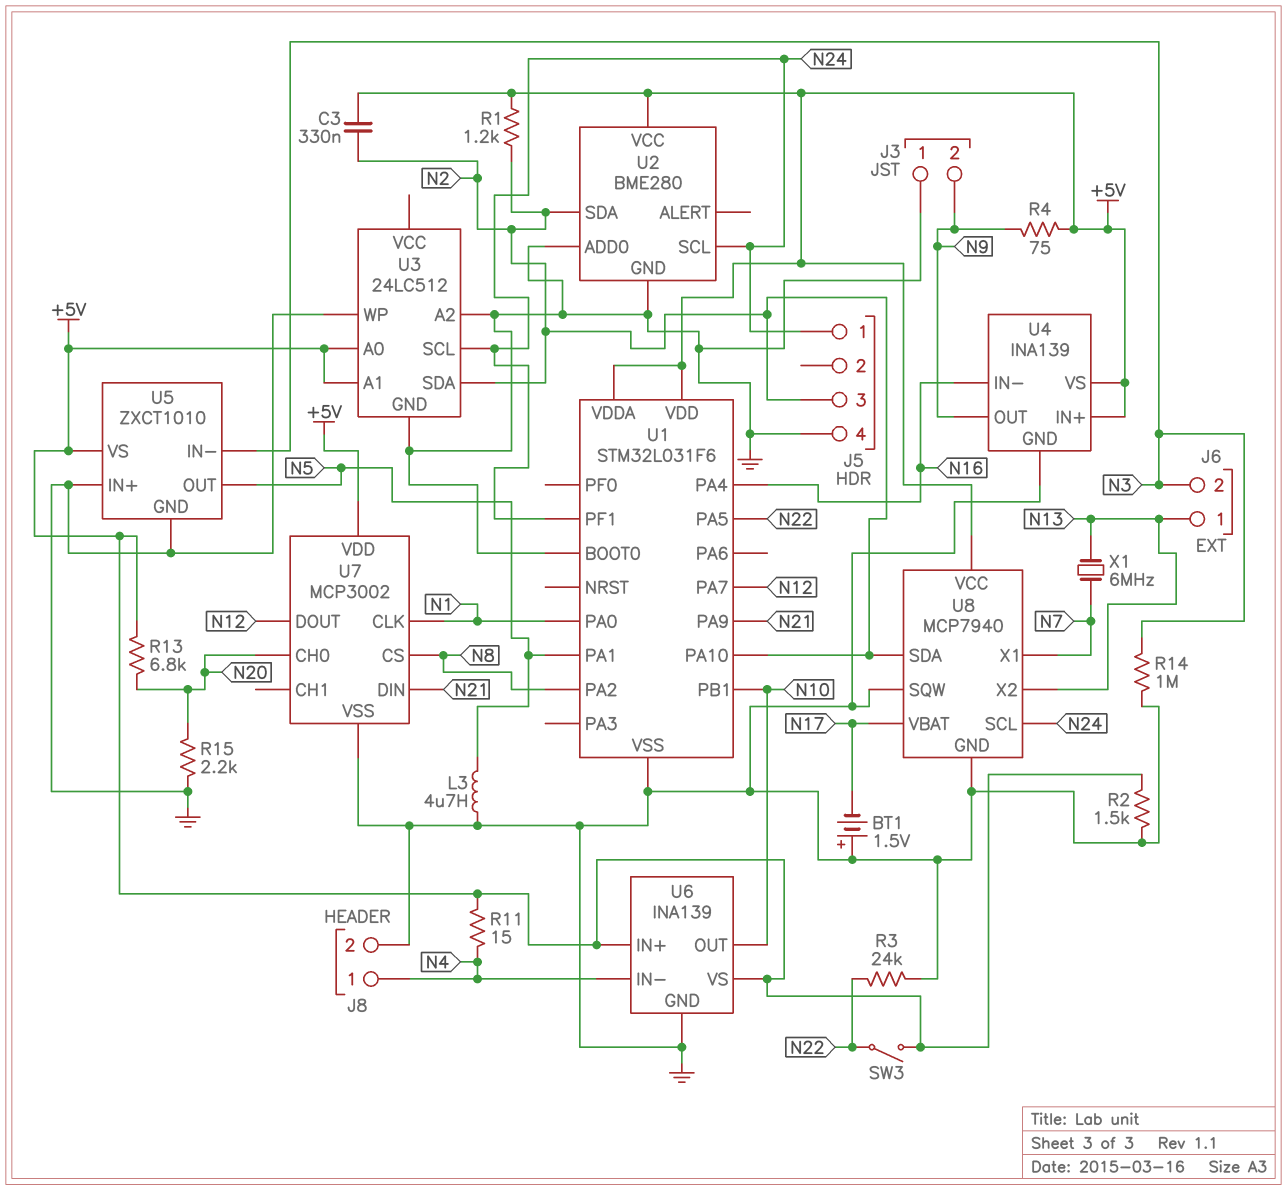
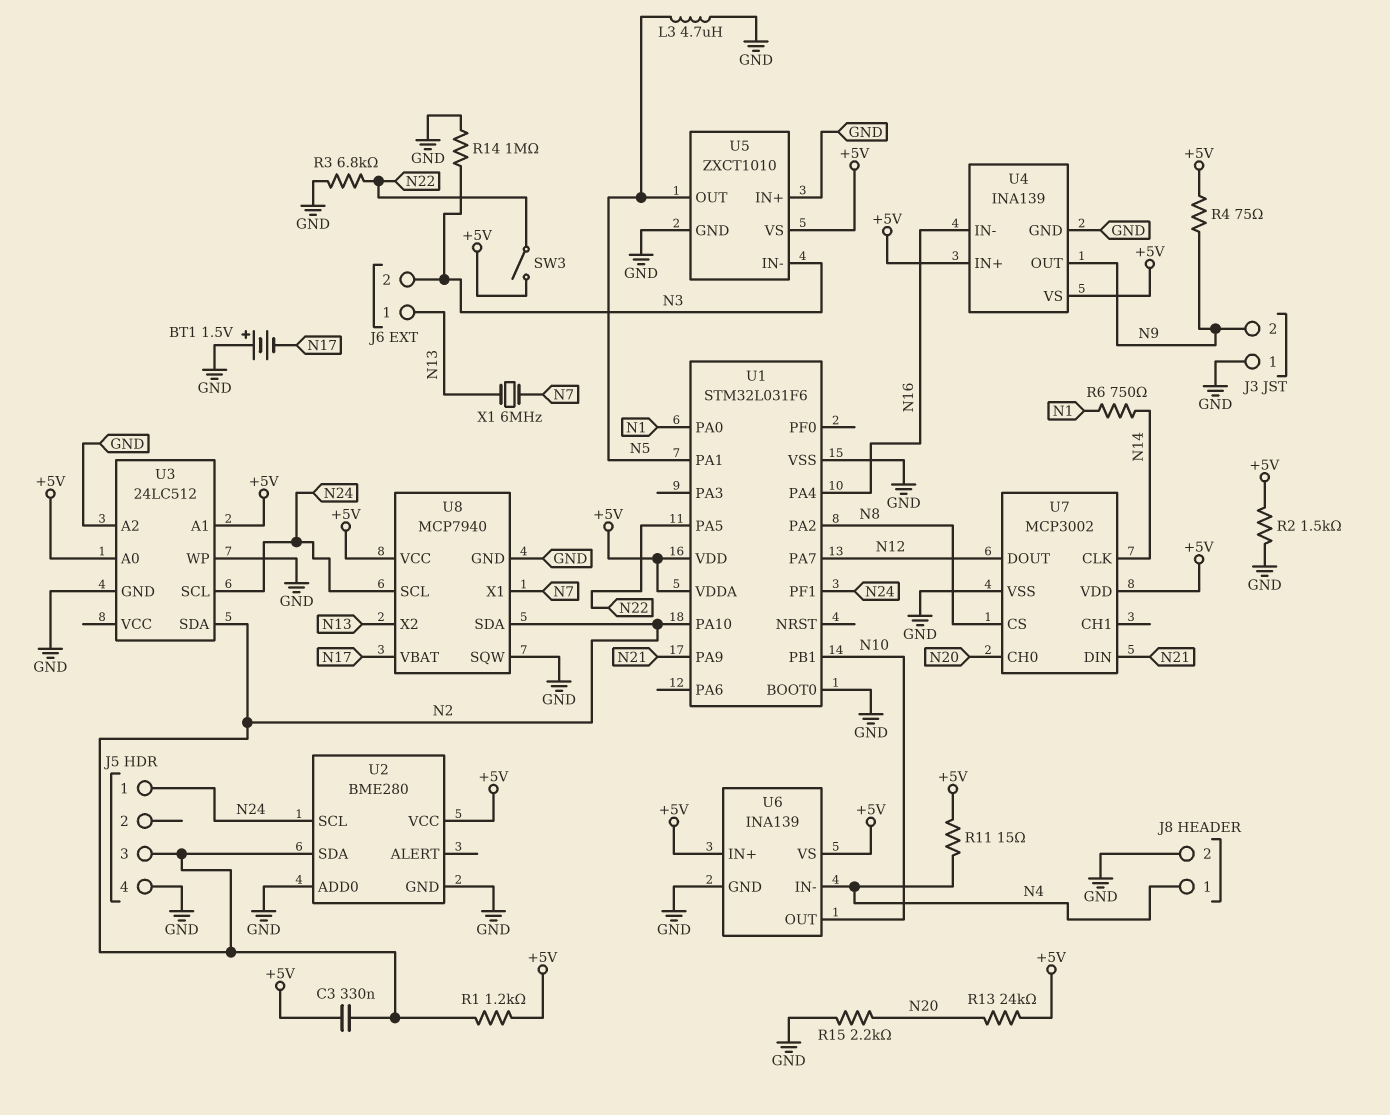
R3: 24k (GND, N22) -> 6.8k (GND, N22)
R6: none -> 750 (N1, N14)
R13: 6.8k (+5V, N20) -> 24k (+5V, N20)
U7 pin CLK: N1 -> N14

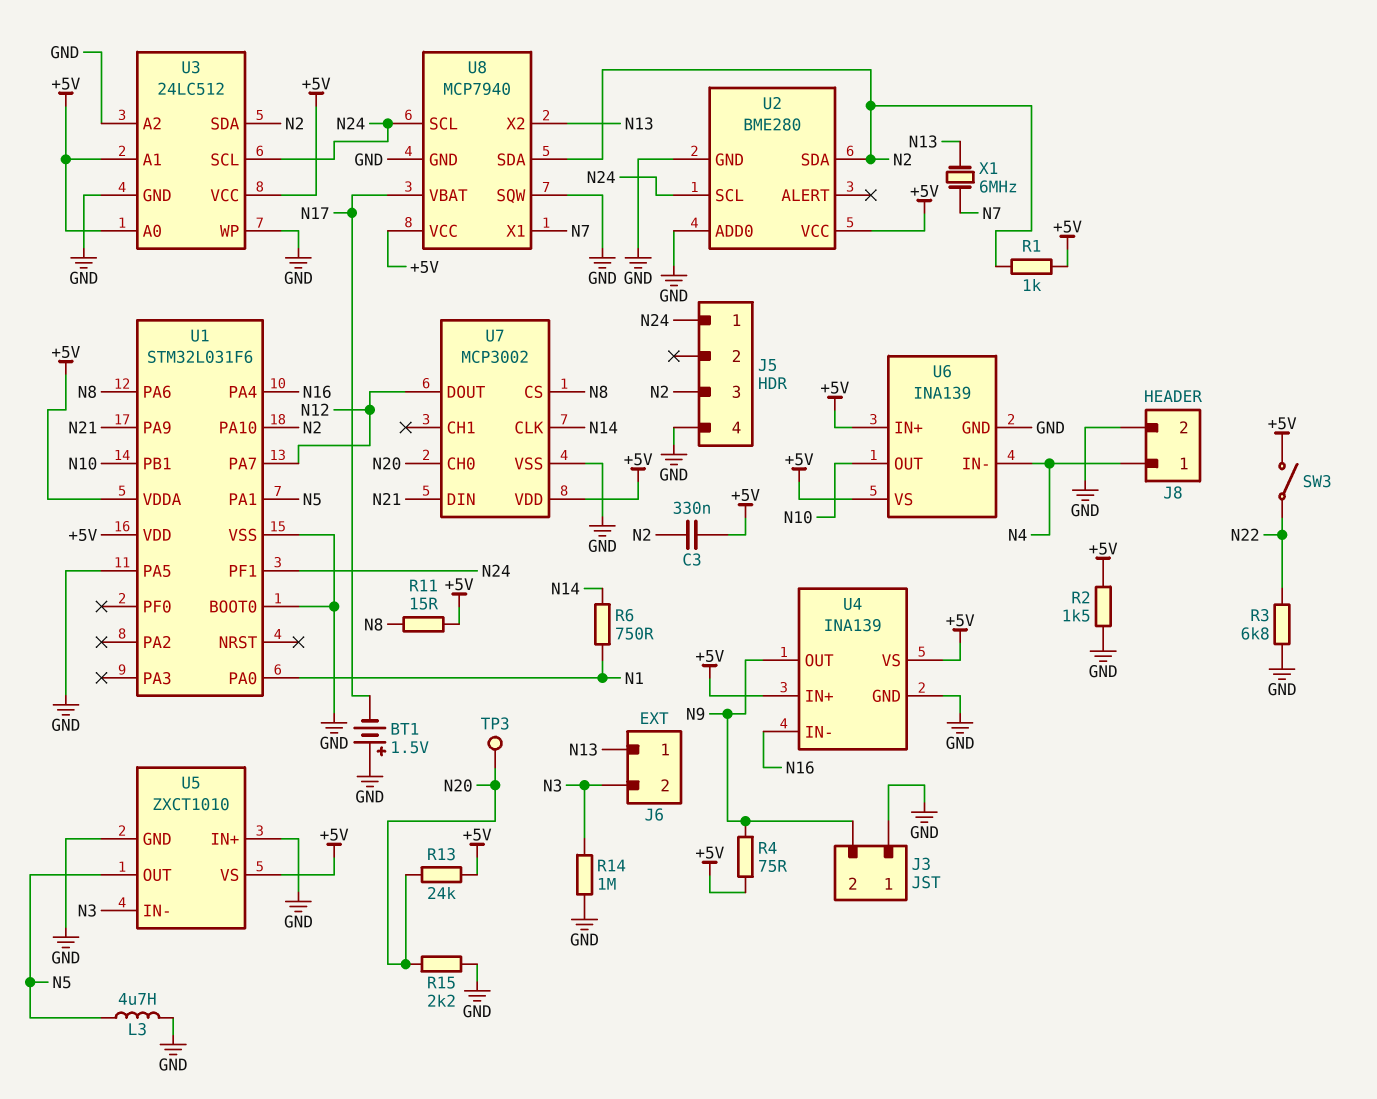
R1: 1.2k (+5V, N2) -> 1k (+5V, N2)
R11: 15 (+5V, N4) -> 15 (+5V, N8)
TP3: none -> test point (N20)
U1 pin PA2: N8 -> none
U1 pin PA5: N22 -> GND
U1 pin PA6: none -> N8
U3 pin VCC: none -> +5V

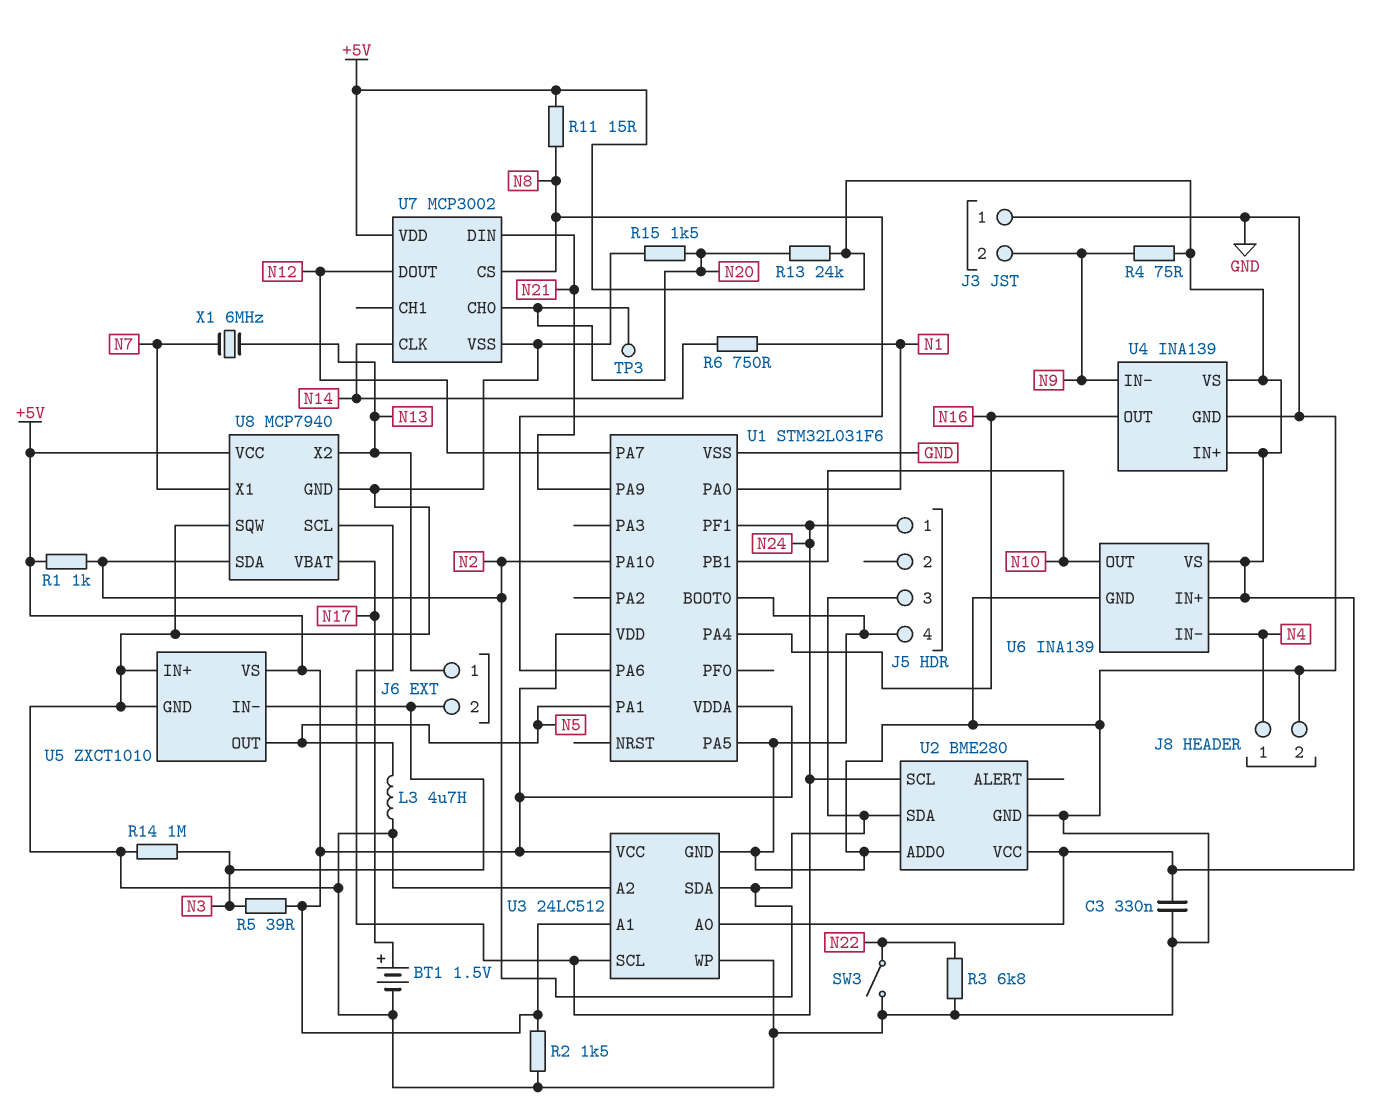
BT1: 1.5V (plus GND, minus N17) -> 1.5V (plus N17, minus GND)
C3: 330nF (+5V, N2) -> 330nF (+5V, GND)
R5: none -> 39 (+5V, N3)
R15: 2.2k (GND, N20) -> 1.5k (GND, N20)
SW3: switch (+5V, N22) -> switch (GND, N22)
U4 pin IN-: N16 -> N9
U4 pin OUT: N9 -> N16

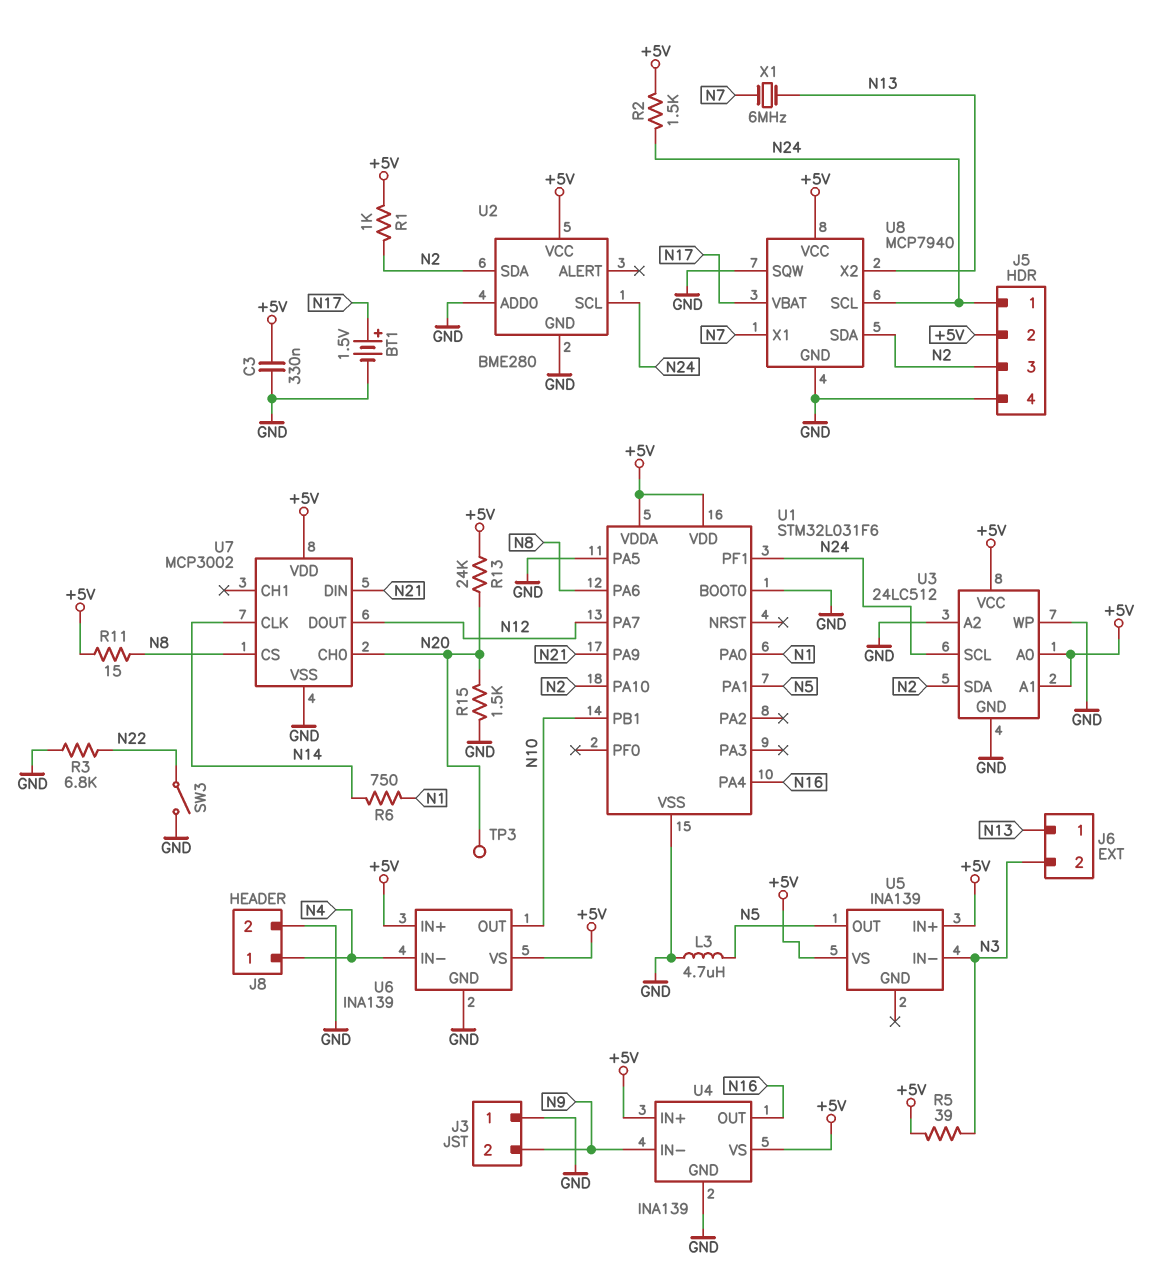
J5 pin 2: none -> +5V
R2: 1.5k (+5V, GND) -> 1.5k (+5V, N24)
R4: 75 (+5V, N9) -> none
R14: 1M (GND, N3) -> none
U5: ZXCT1010 -> INA139
U5 pin GND: GND -> none
U5 pin IN+: GND -> +5V

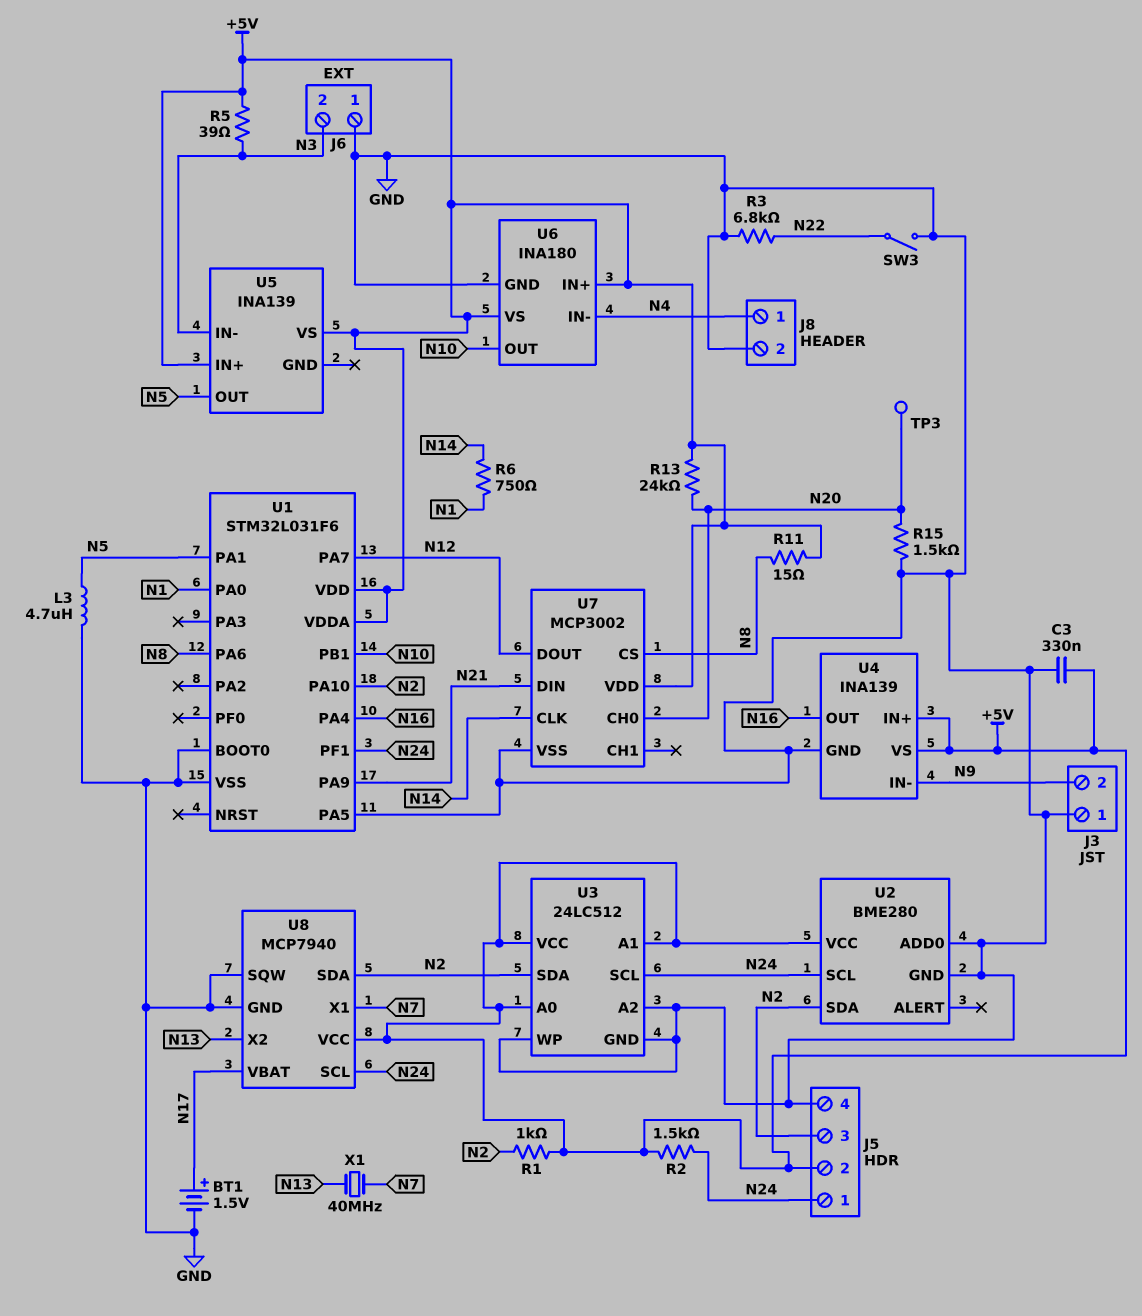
J6 pin 1: N13 -> GND
U6: INA139 -> INA180
X1: 6MHz (N7, N13) -> 40MHz (N7, N13)

